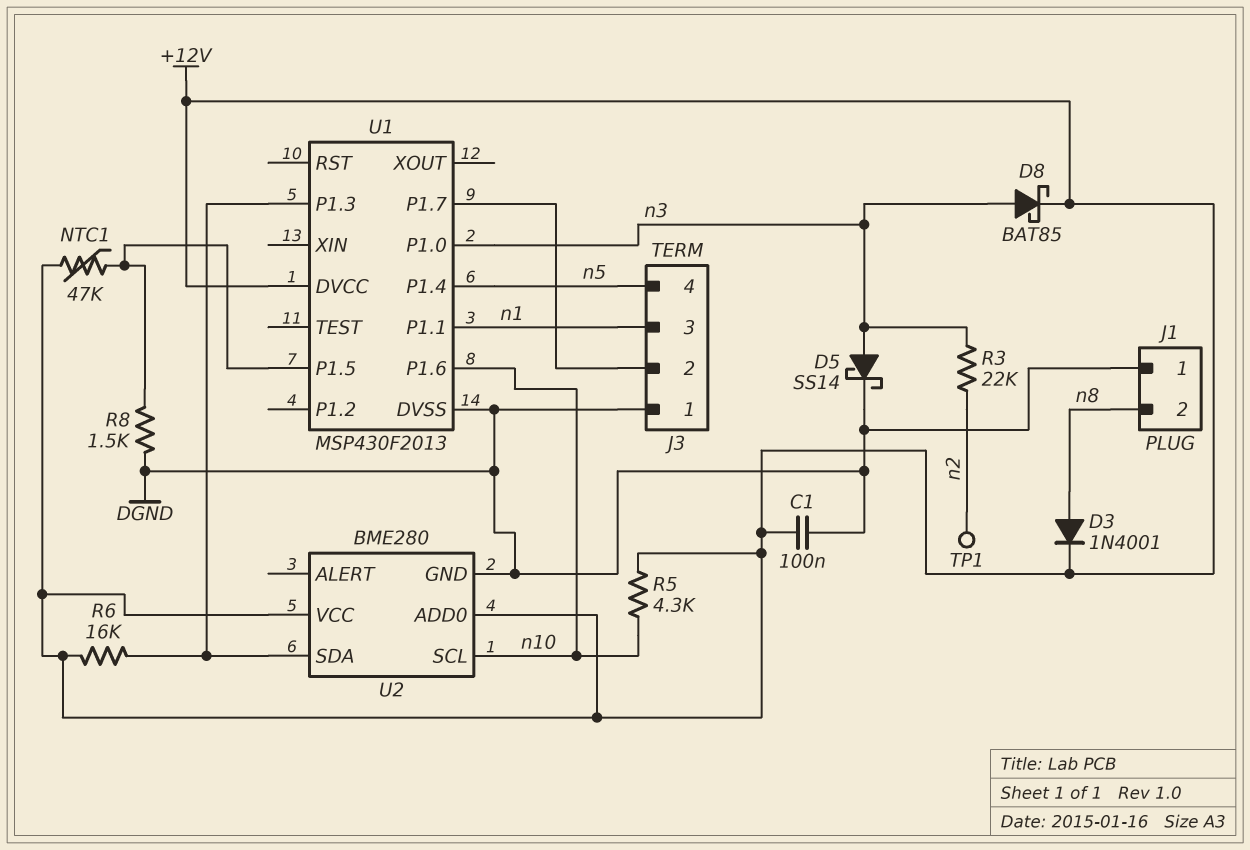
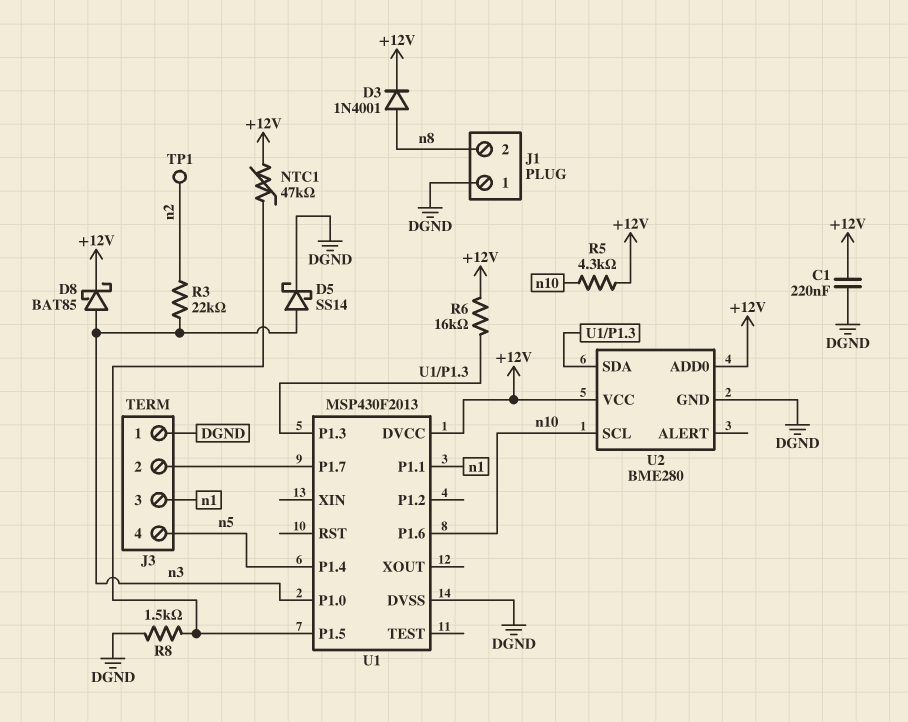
C1: 100nF (+12V, DGND) -> 220nF (+12V, DGND)

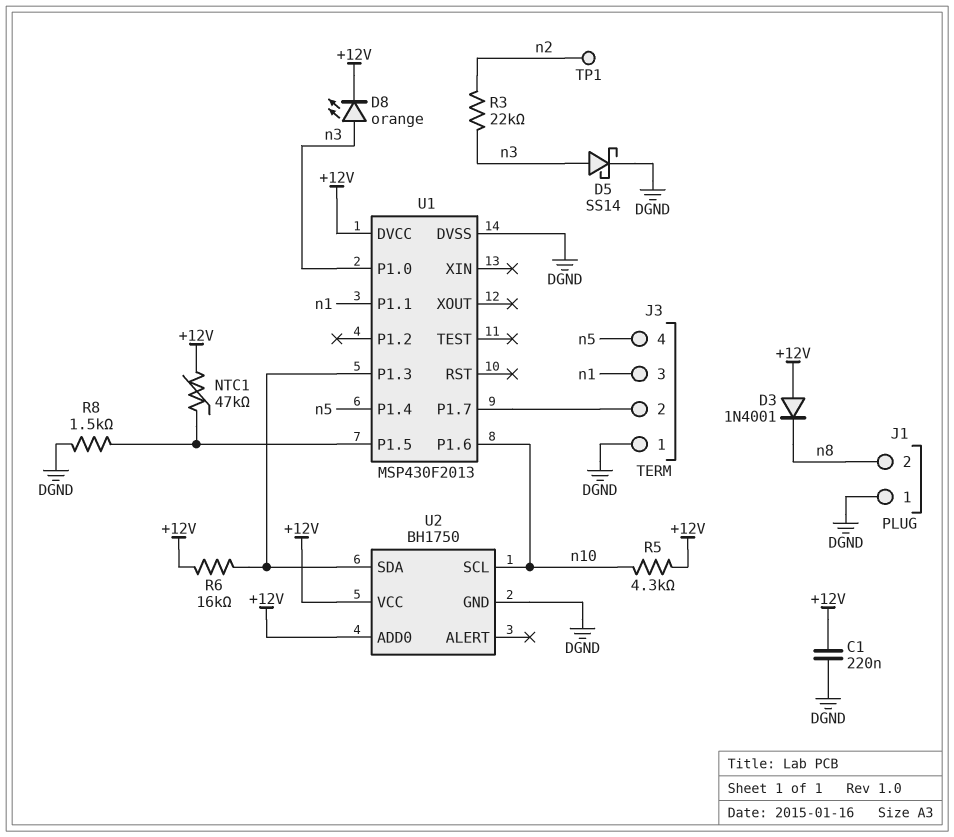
D3: diode 1N4001 (A n8, K +12V) -> diode 1N4001 (A +12V, K n8)
D8: schottky BAT85 (A n3, K +12V) -> LED orange (A n3, K +12V)
U2: BME280 -> BH1750

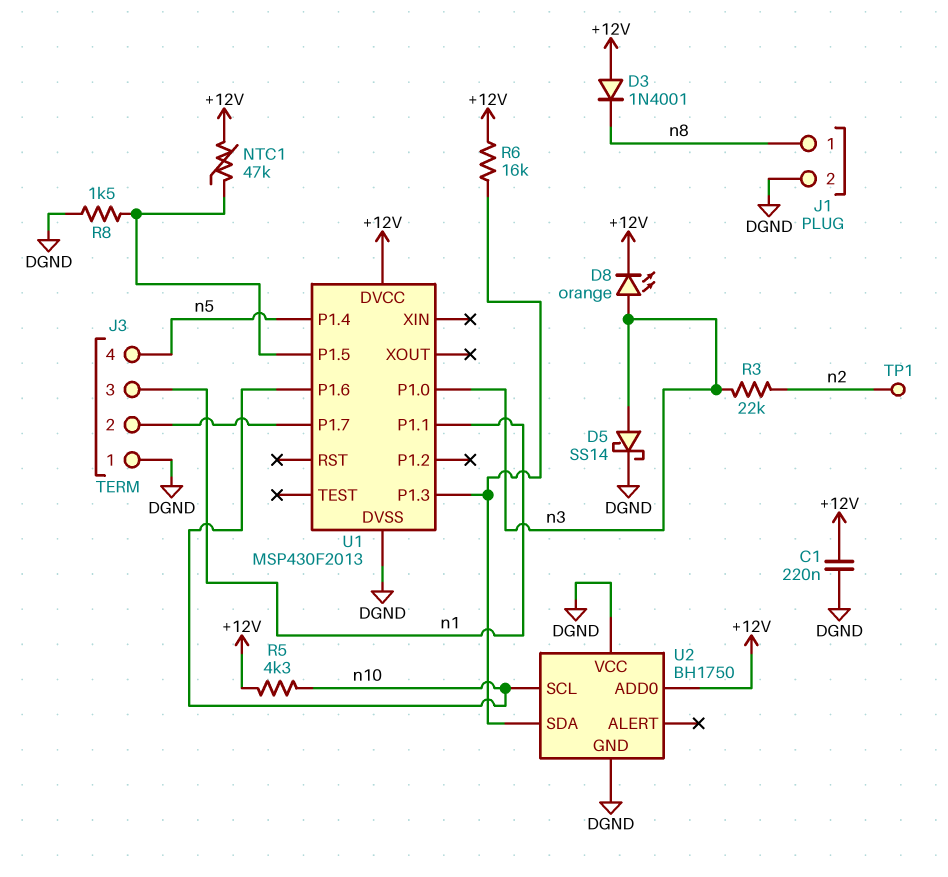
J1 pin 1: DGND -> n8
J1 pin 2: n8 -> DGND
U2 pin VCC: +12V -> DGND

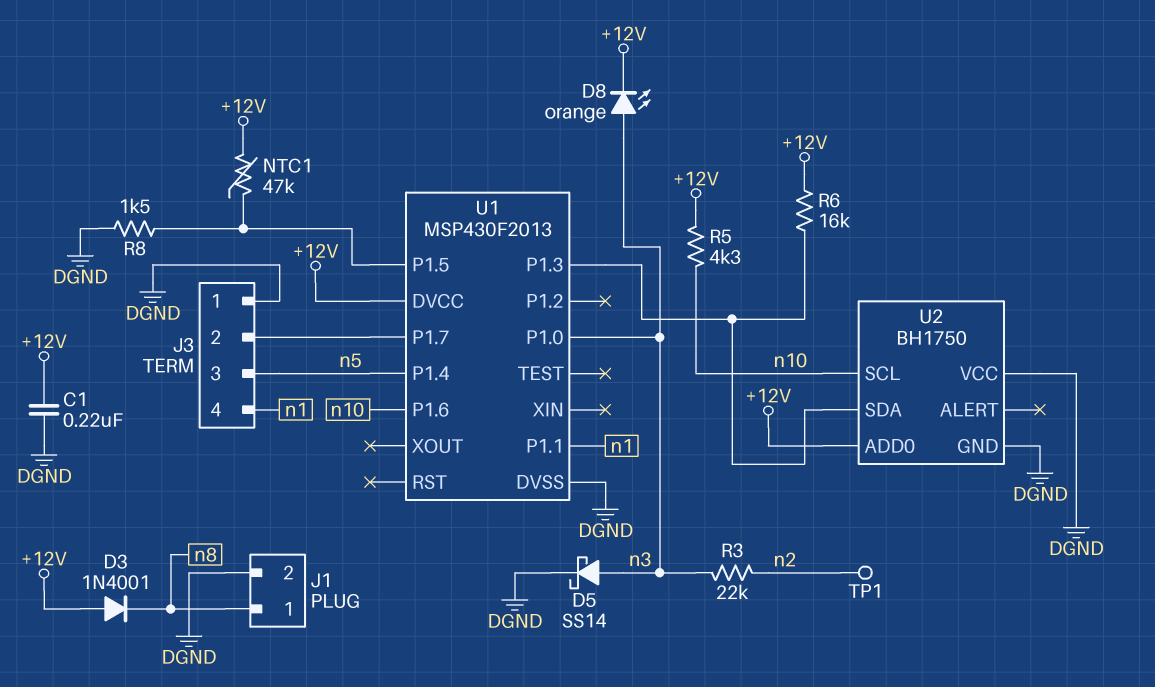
J3 pin 3: n1 -> n5
J3 pin 4: n5 -> n1

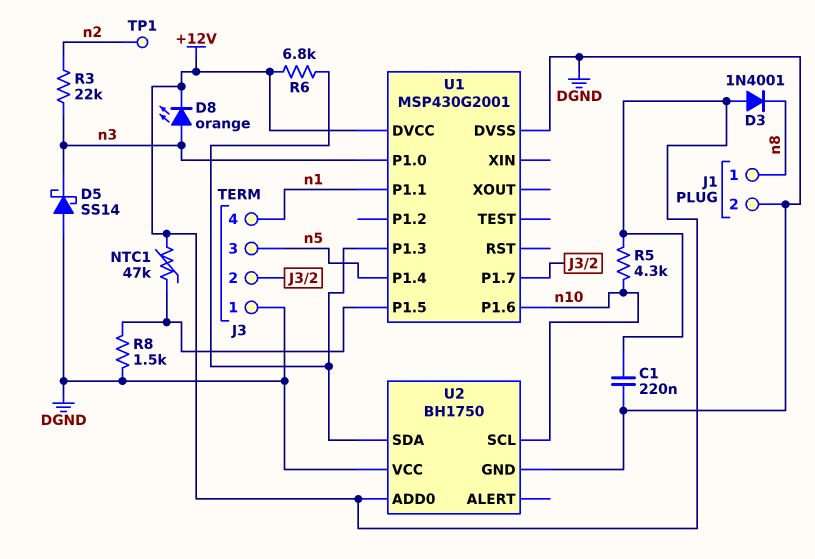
D5: schottky SS14 (A n3, K DGND) -> schottky SS14 (A DGND, K n3)
R6: 16k (+12V, U1/P1.3) -> 6.8k (+12V, U1/P1.3)
U1: MSP430F2013 -> MSP430G2001

